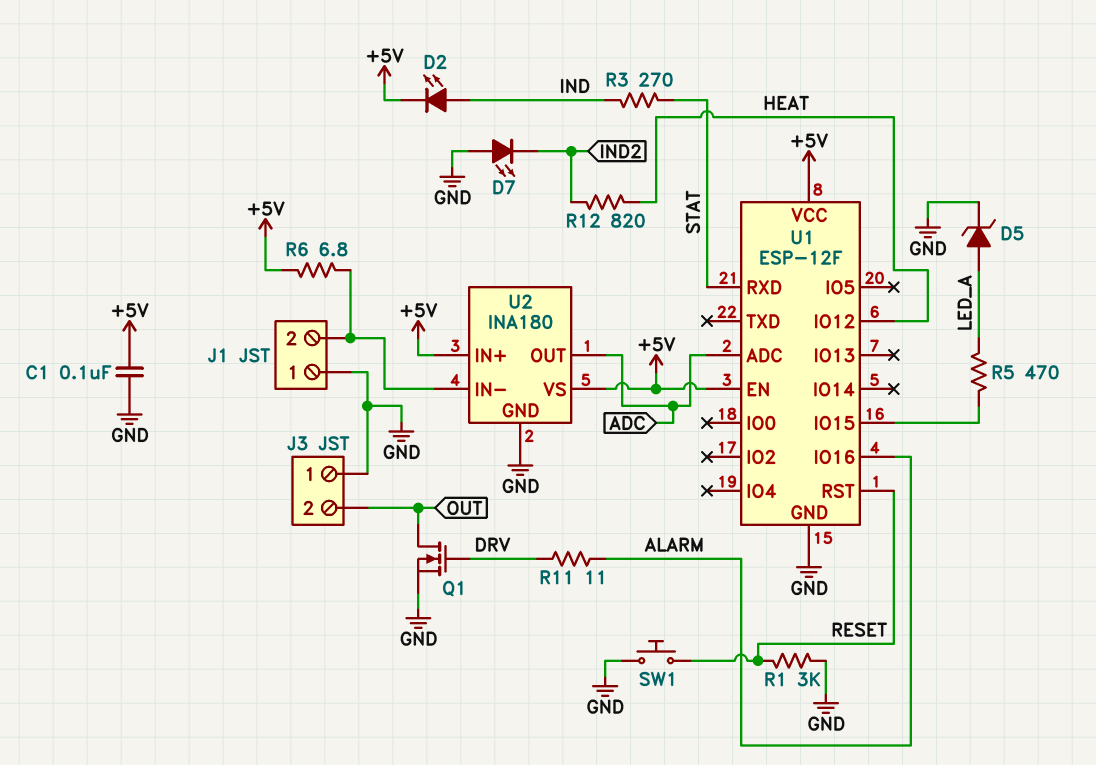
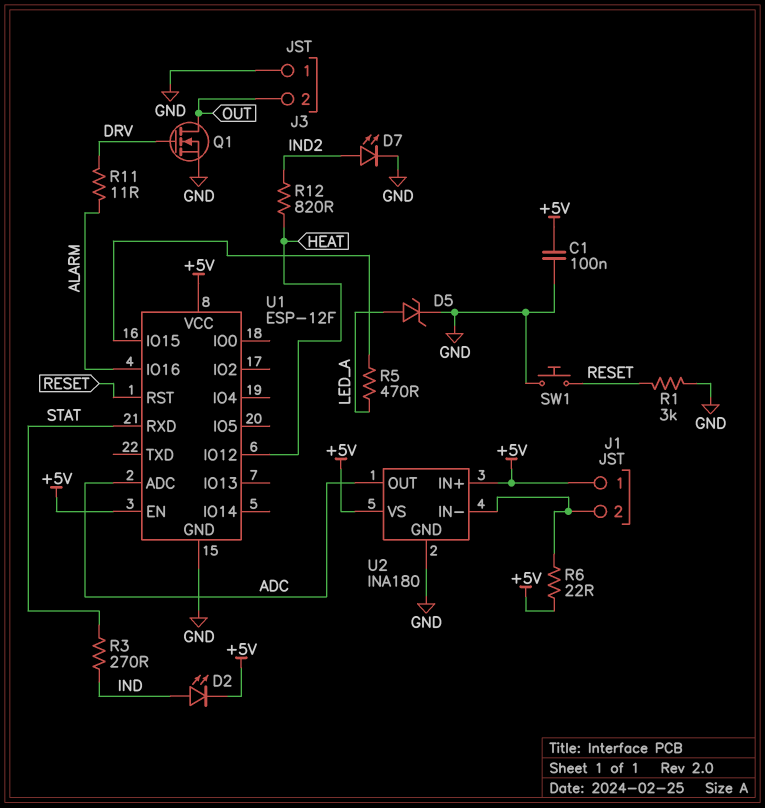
D7: LED (A GND, K IND2) -> LED (A IND2, K GND)
J1 pin 1: GND -> +5V
R6: 6.8 (+5V, J1/2) -> 22 (+5V, J1/2)

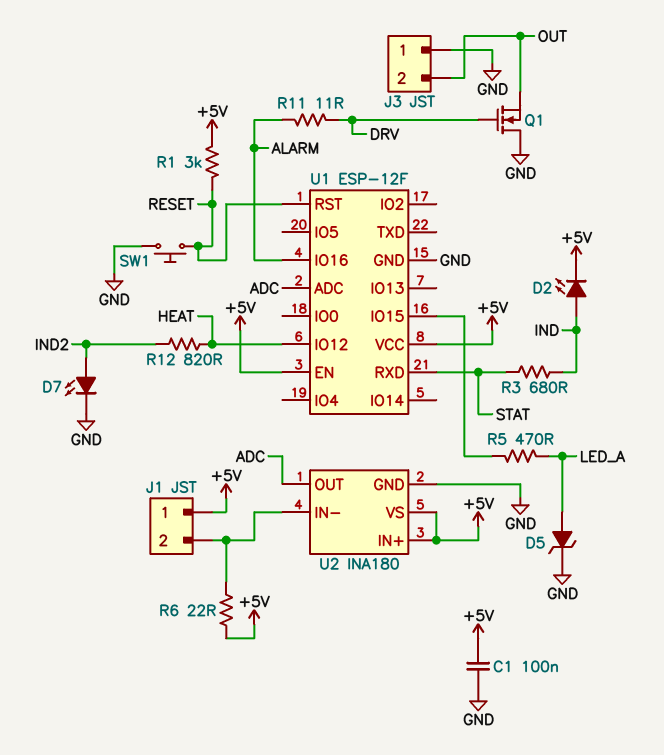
Q1: NMOS (G DRV, D OUT, S GND) -> NMOS (G DRV, D GND, S OUT)
R1: 3k (GND, RESET) -> 3k (+5V, RESET)
R3: 270 (IND, STAT) -> 680 (IND, STAT)

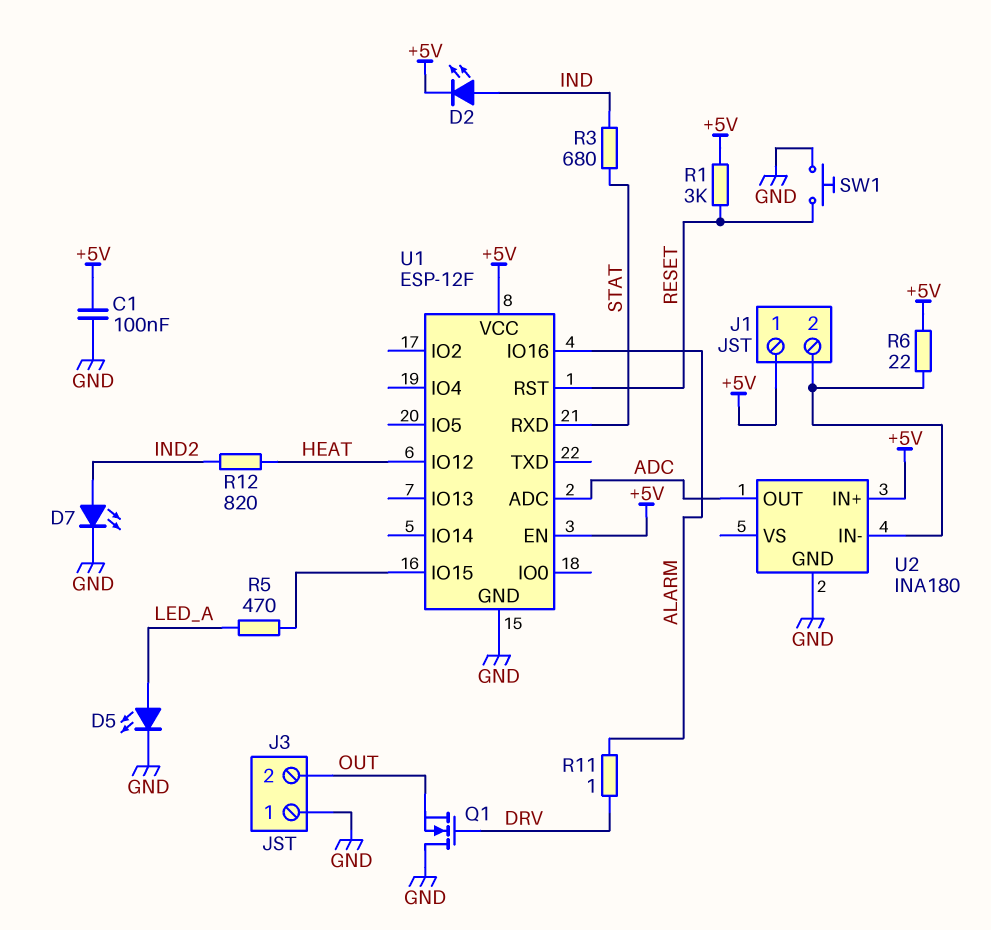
D5: zener (A LED_A, K GND) -> LED (A LED_A, K GND)
R11: 11 (ALARM, DRV) -> 1 (ALARM, DRV)
U2 pin VS: +5V -> none

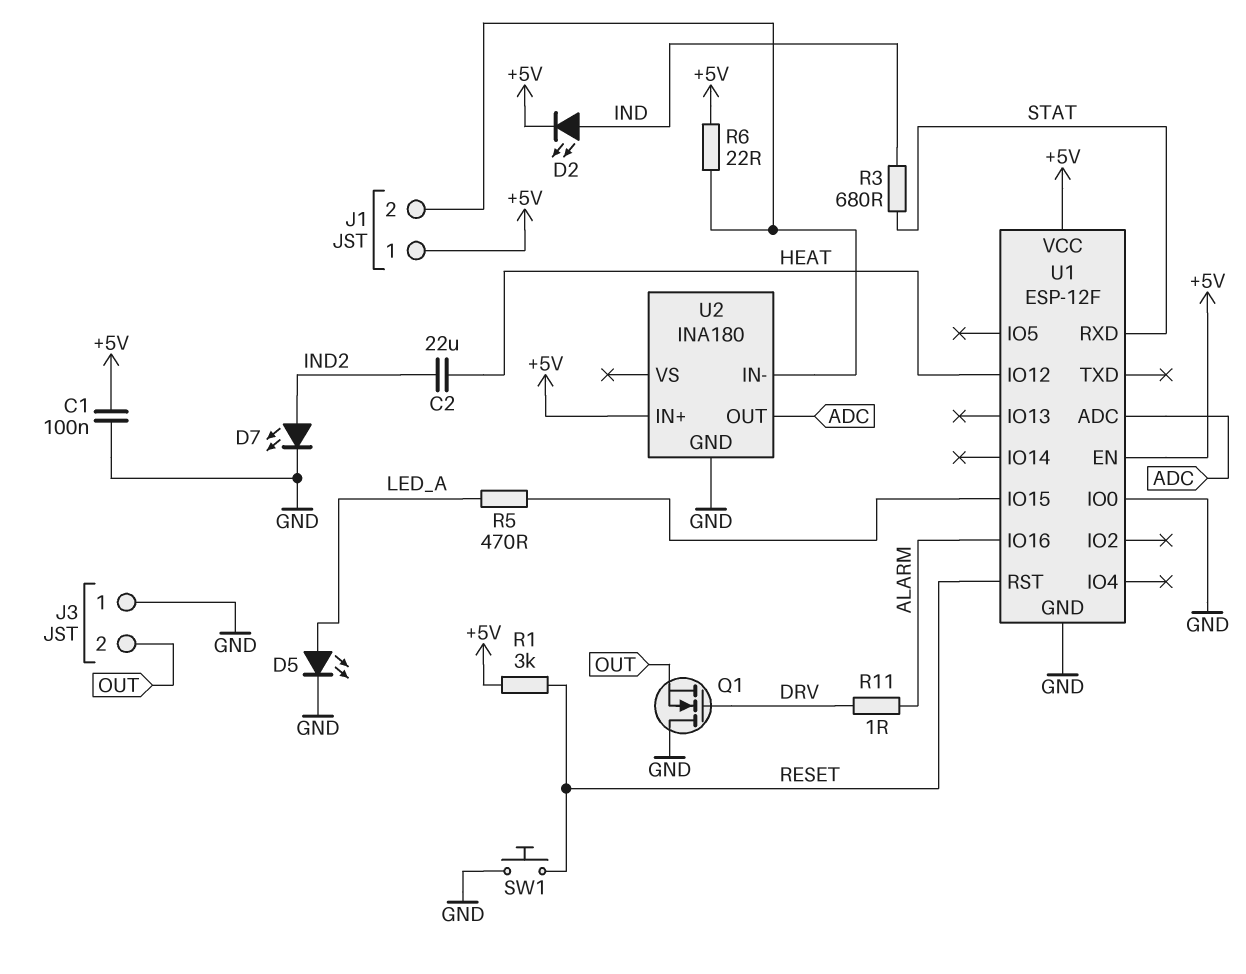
C2: none -> 22uF (HEAT, IND2)
R12: 820 (HEAT, IND2) -> none
U1 pin IO0: none -> GND

